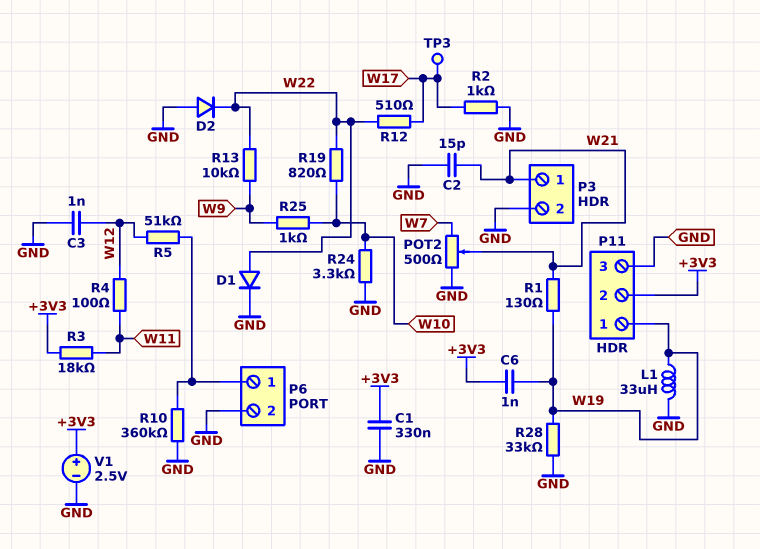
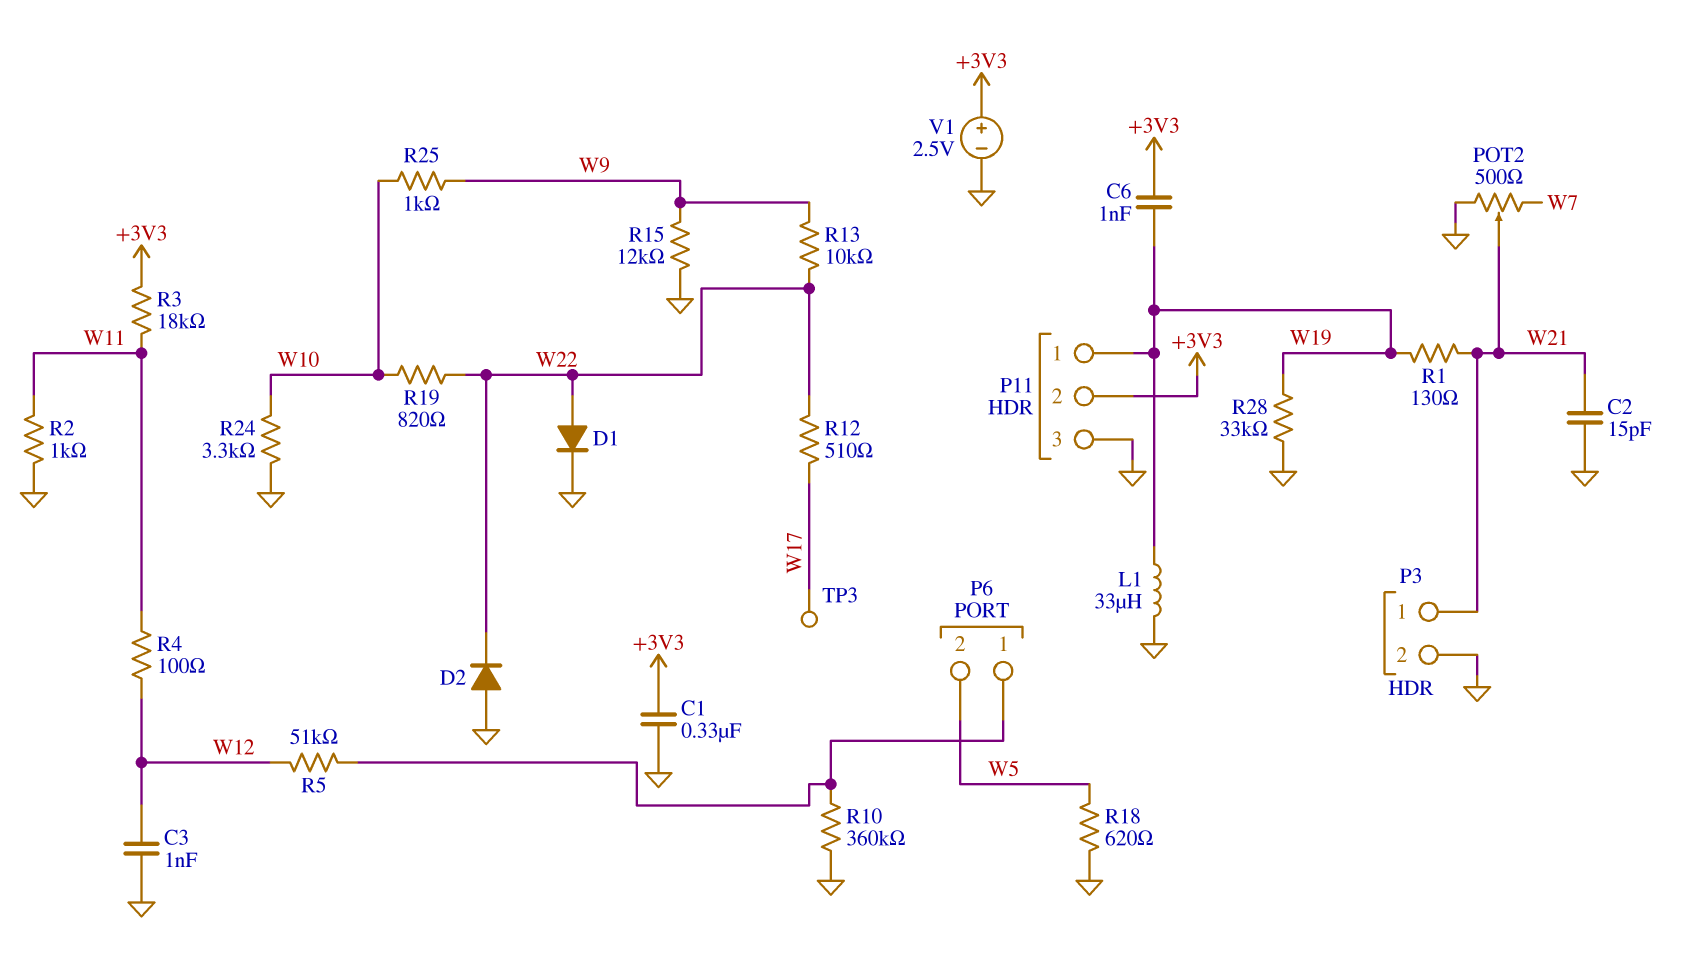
P6 pin 2: GND -> W5
R2: 1k (GND, W17) -> 1k (GND, W11)
R15: none -> 12k (GND, W9)
R18: none -> 620 (GND, W5)

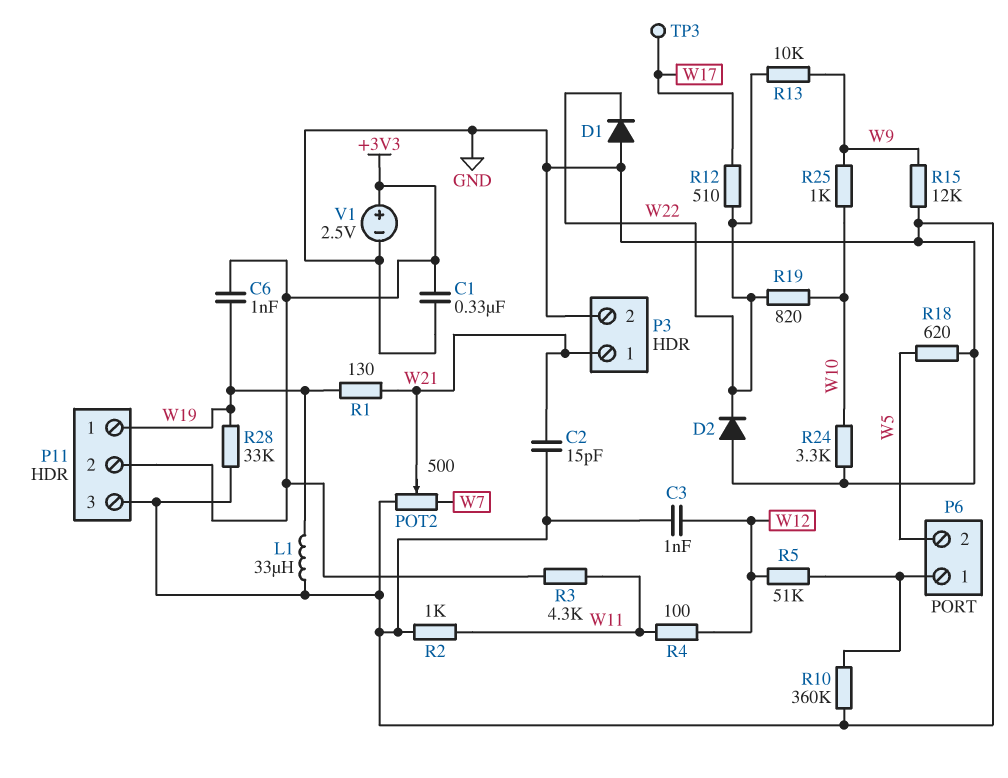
D1: diode (A W22, K GND) -> diode (A GND, K W22)
R3: 18k (+3V3, W11) -> 4.3k (+3V3, W11)

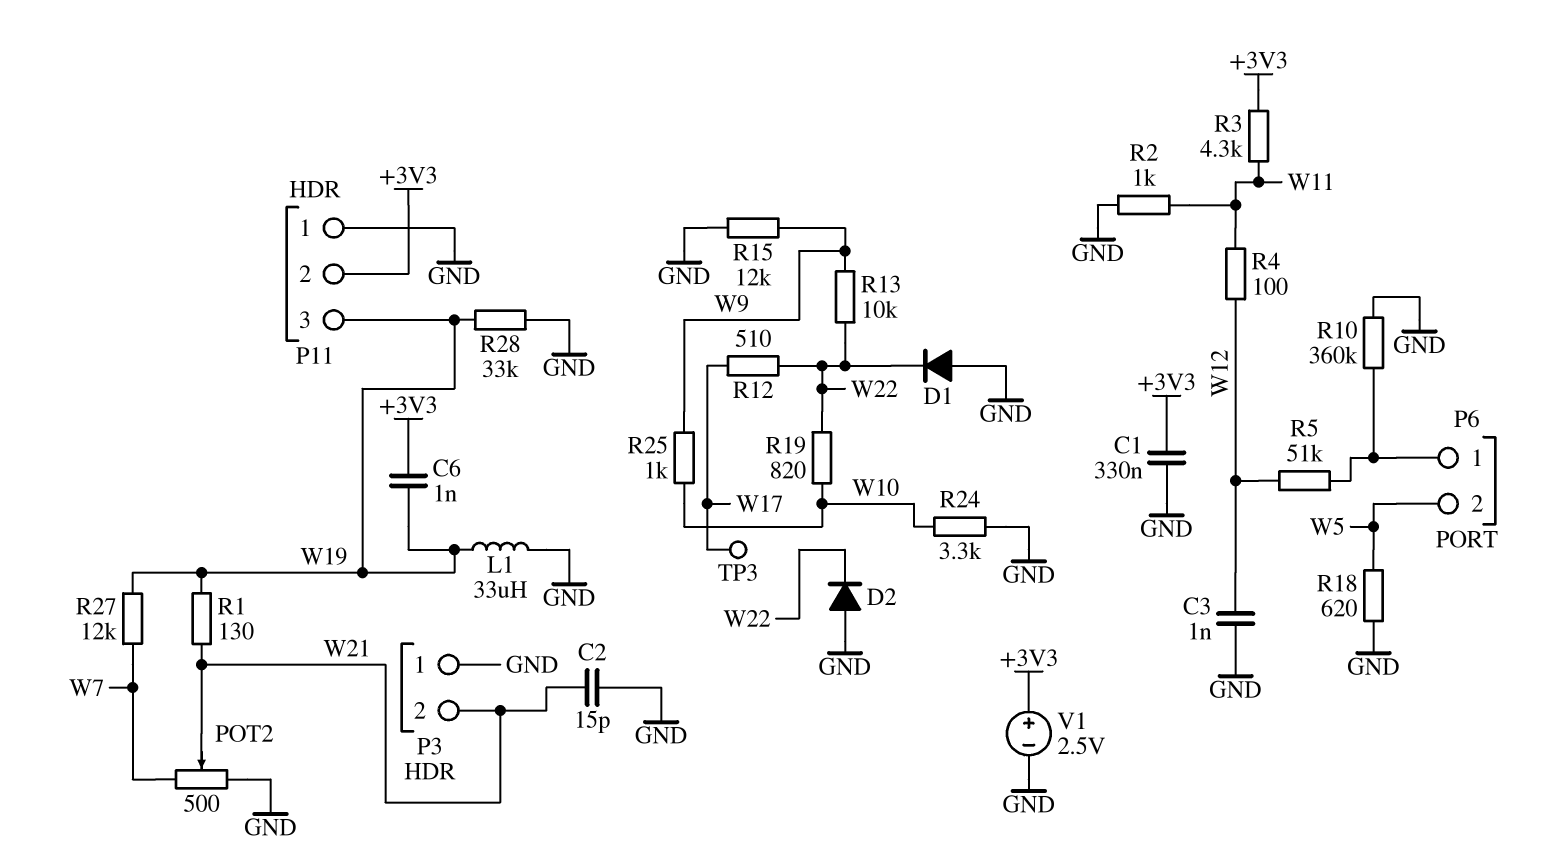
P3 pin 1: W21 -> GND
P3 pin 2: GND -> W21
P11 pin 1: W19 -> GND
P11 pin 3: GND -> W19
R27: none -> 12k (W7, W19)

